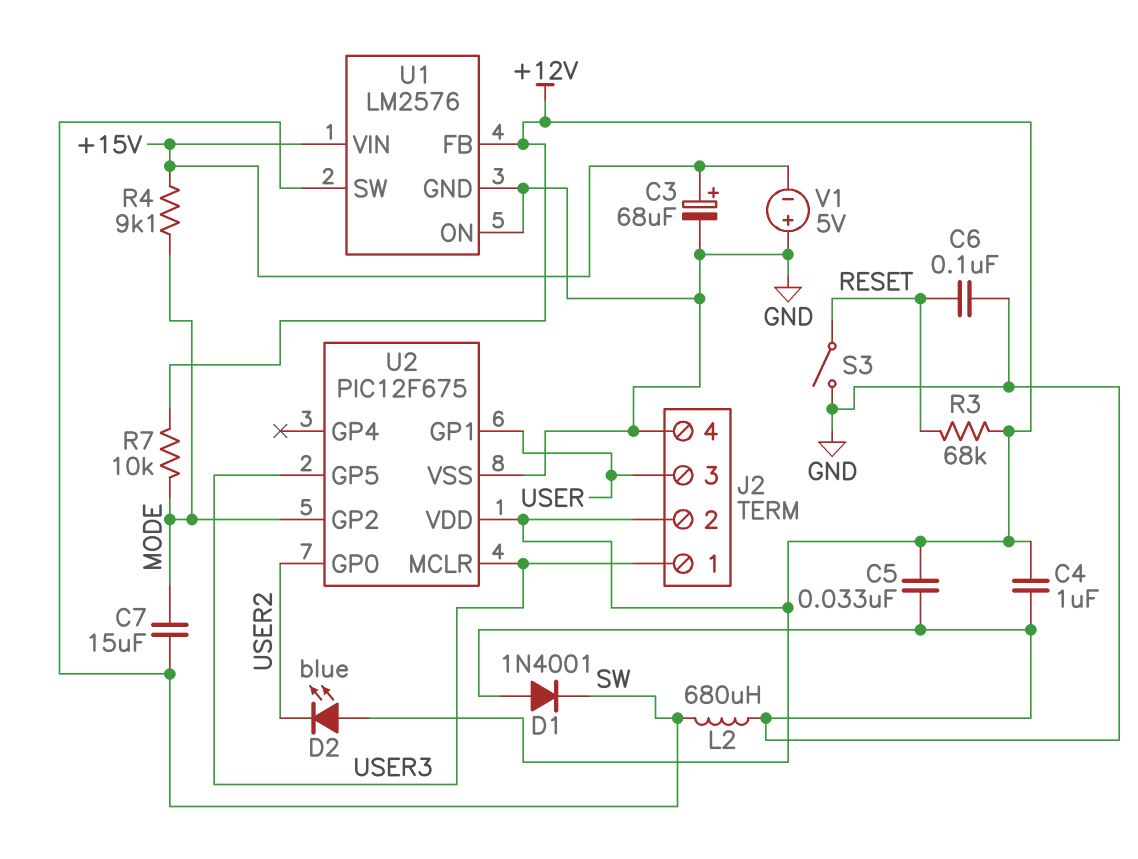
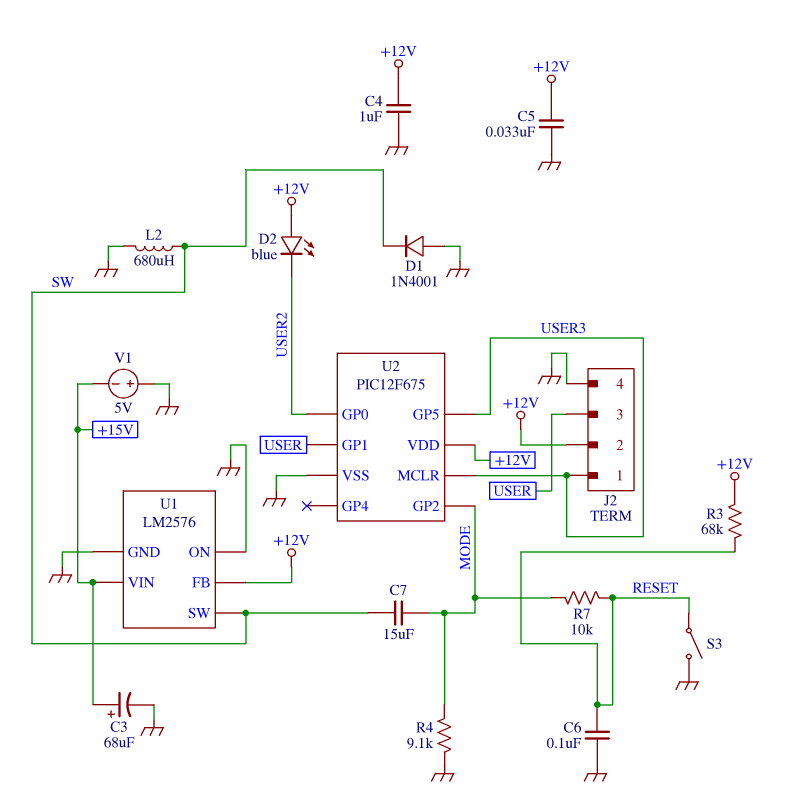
R4: 9.1k (+15V, MODE) -> 9.1k (GND, MODE)
R7: 10k (+12V, MODE) -> 10k (MODE, RESET)

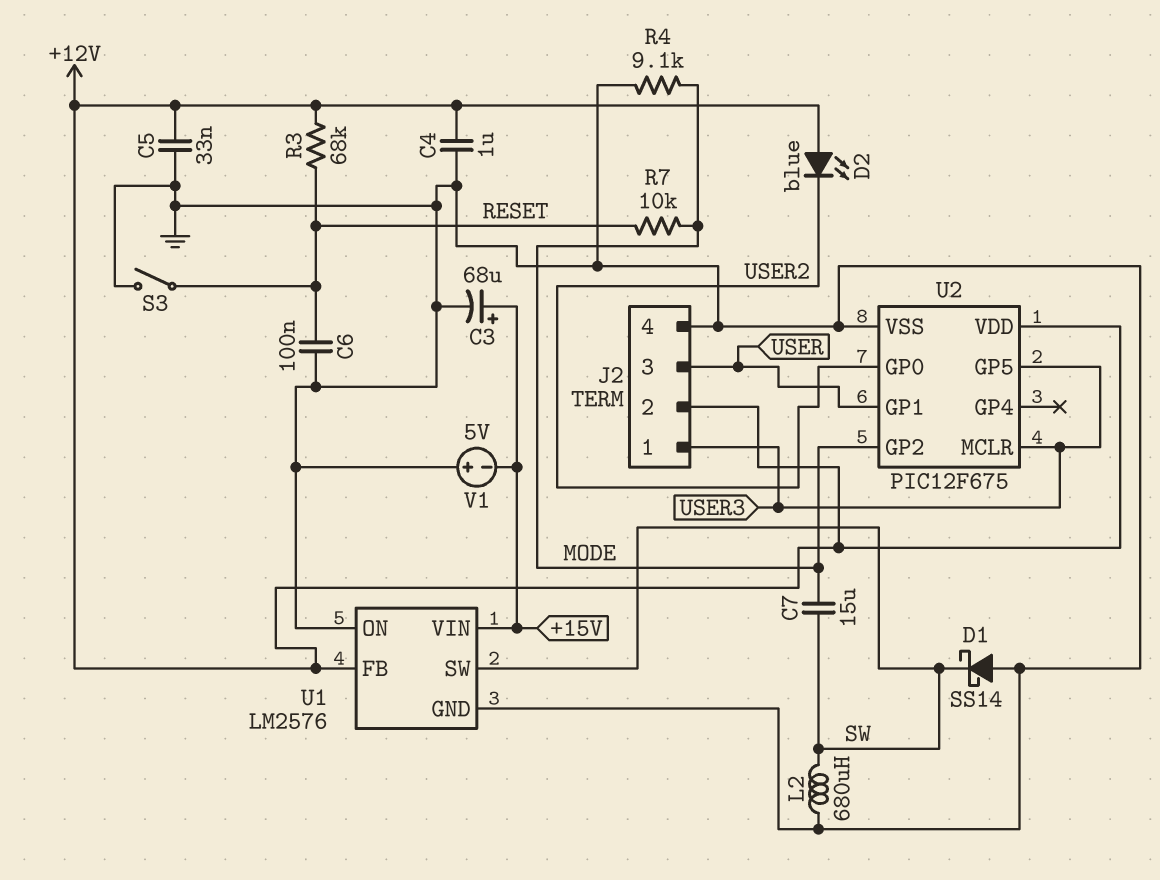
D1: diode 1N4001 (A GND, K SW) -> schottky SS14 (A GND, K SW)

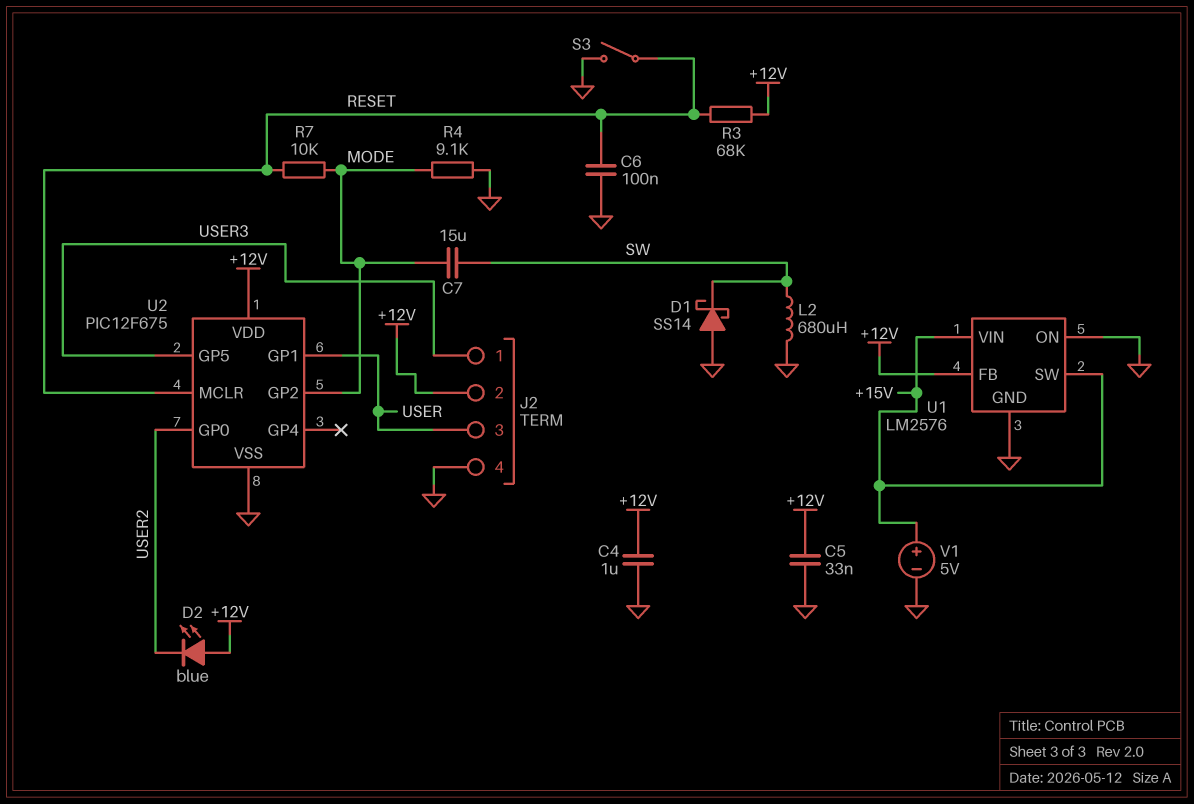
C3: 68uF (plus +15V, minus GND) -> none
U1 pin SW: SW -> +15V
U2 pin MCLR: USER3 -> RESET
V1: 5V (plus GND, minus +15V) -> 5V (plus +15V, minus GND)

